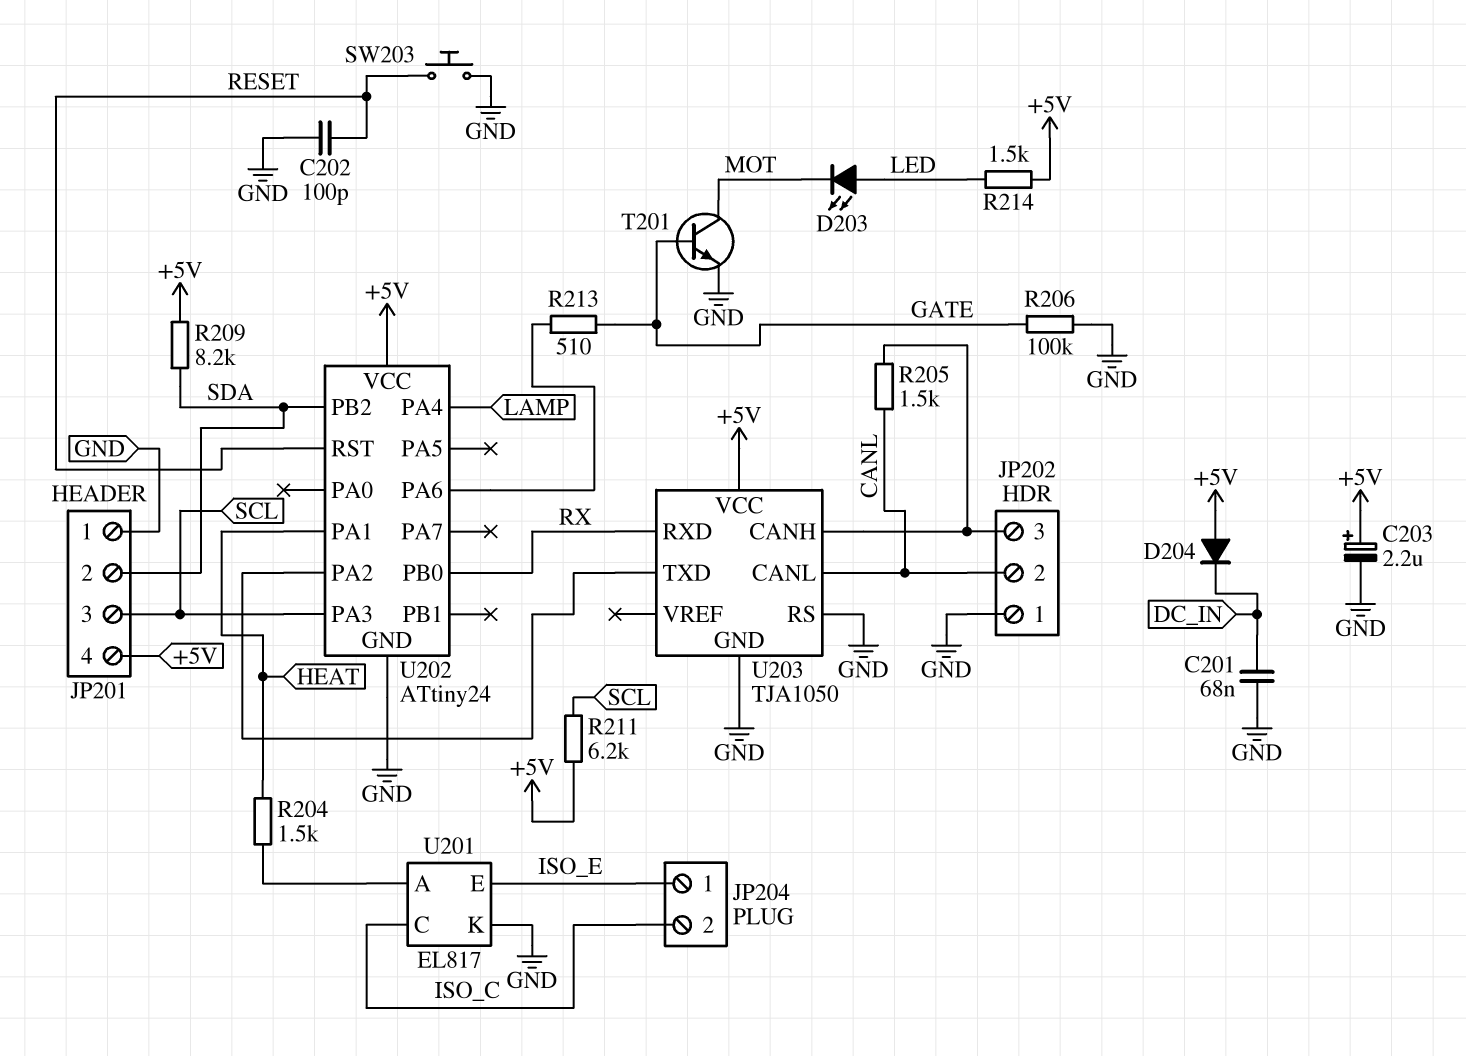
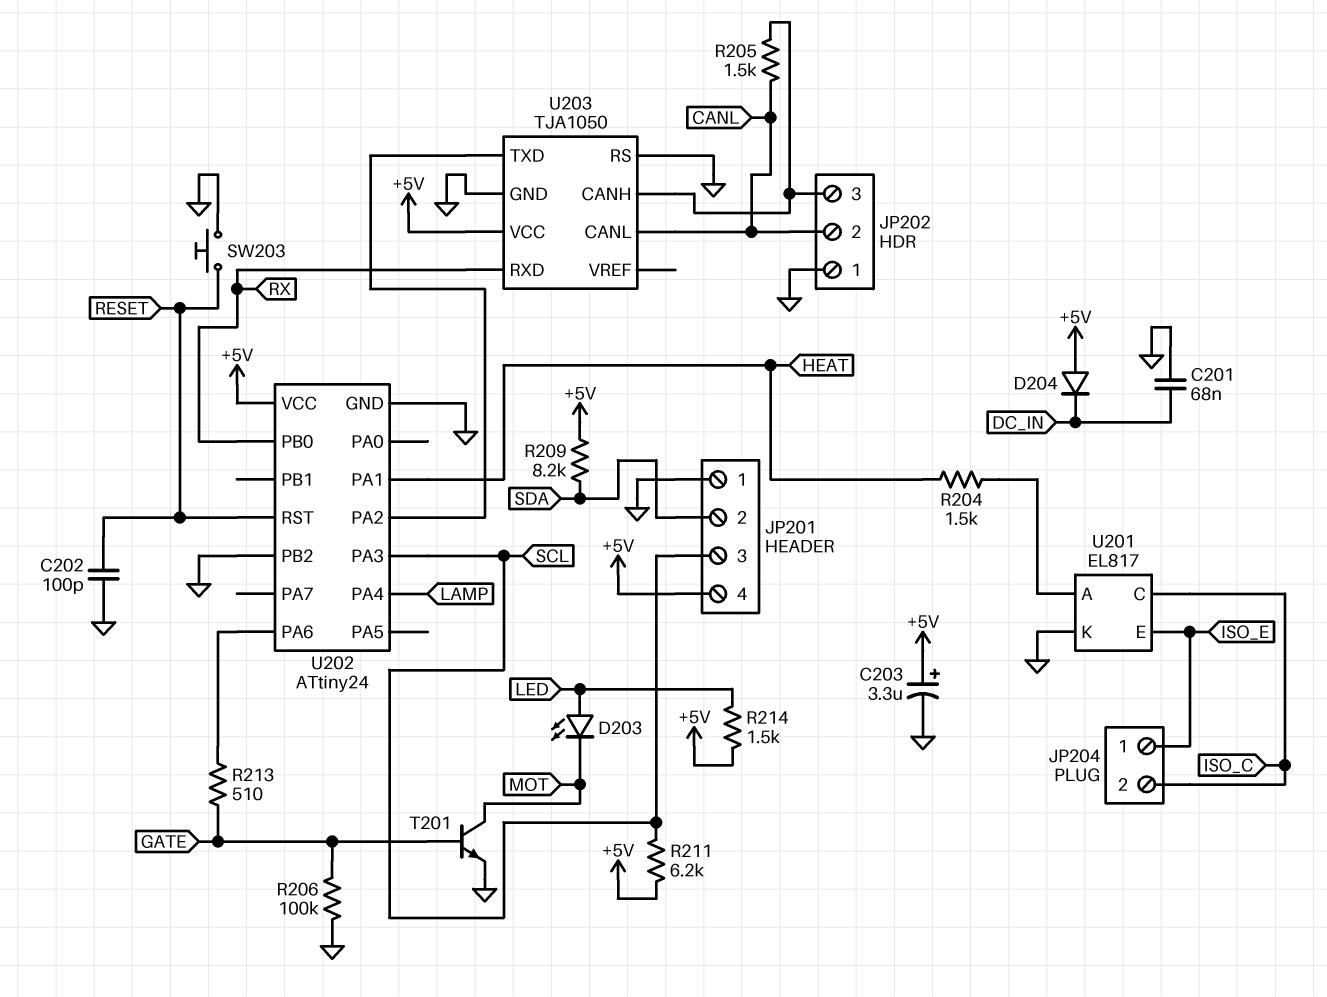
C203: 2.2uF (plus +5V, minus GND) -> 3.3uF (plus +5V, minus GND)
U202 pin PB2: SDA -> GND

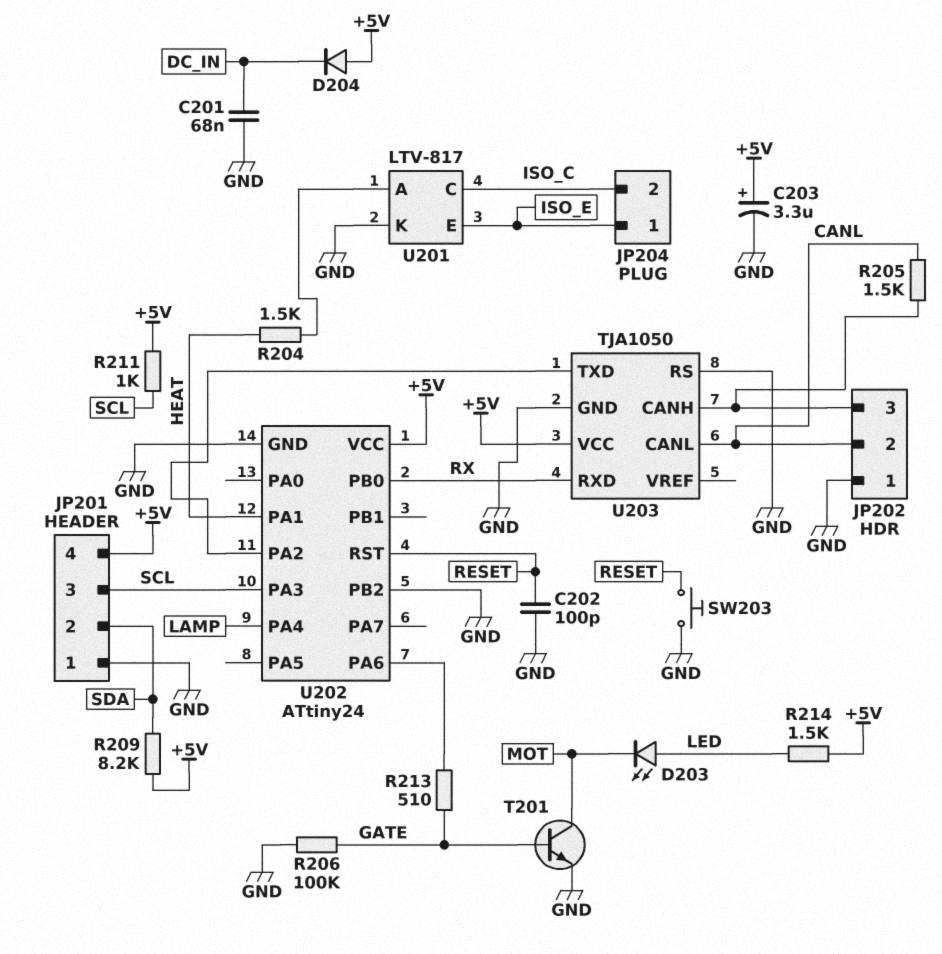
R211: 6.2k (+5V, SCL) -> 1k (+5V, SCL)
U201: EL817 -> LTV-817

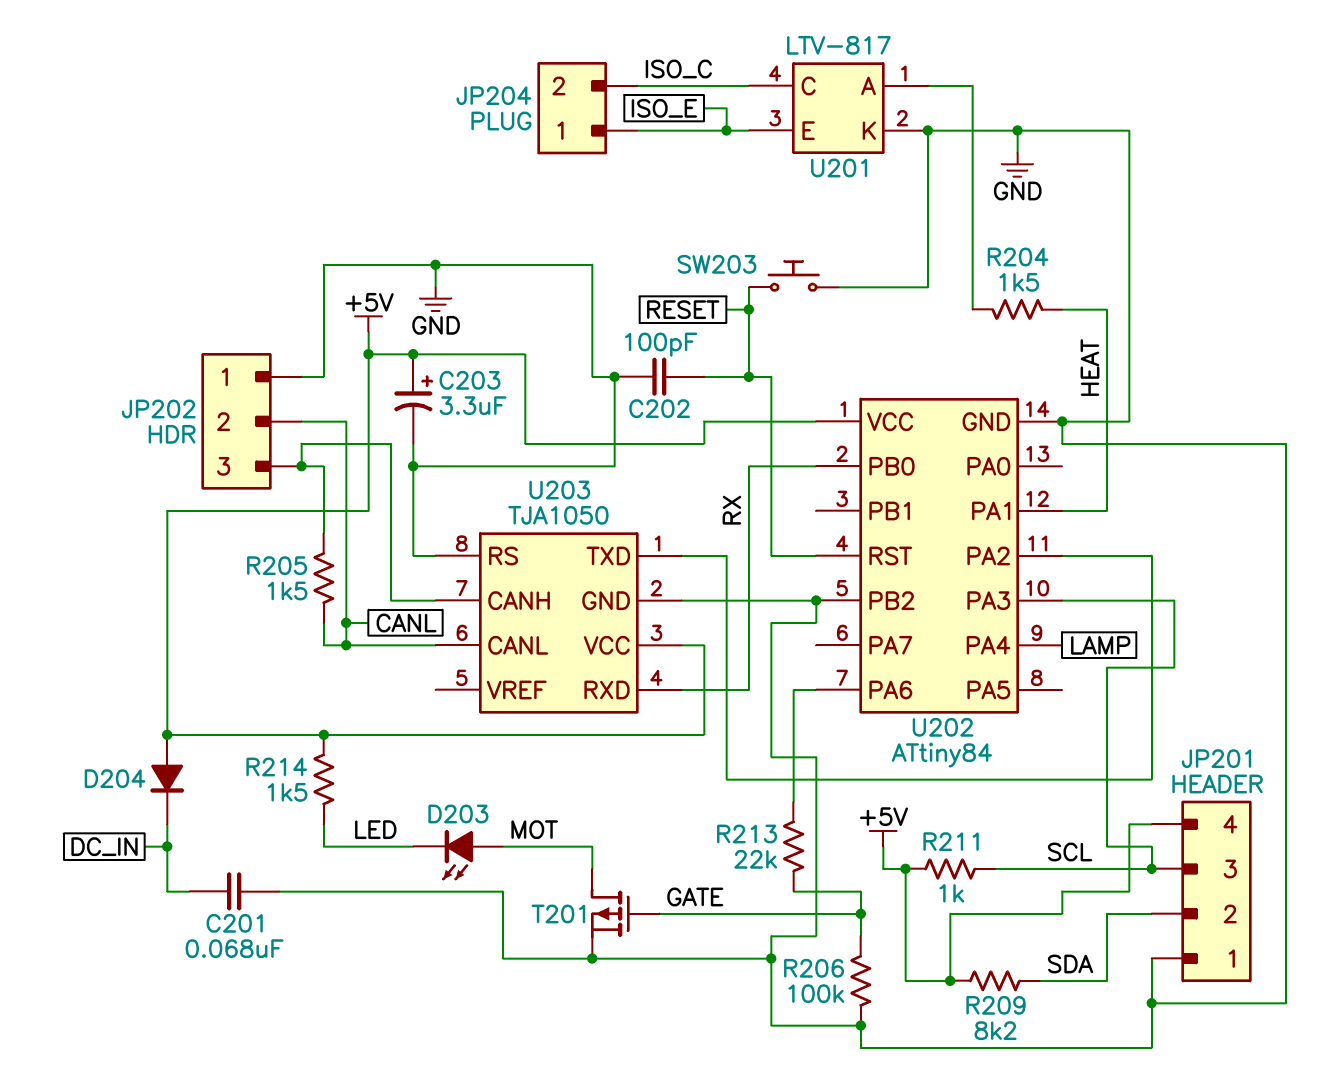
D203: LED (A LED, K MOT) -> LED (A MOT, K LED)
R213: 510 (GATE, U202/PA6) -> 22k (GATE, U202/PA6)
T201: NPN (B GATE, C MOT, E GND) -> PMOS (G GATE, D MOT, S GND)
U202: ATtiny24 -> ATtiny84

